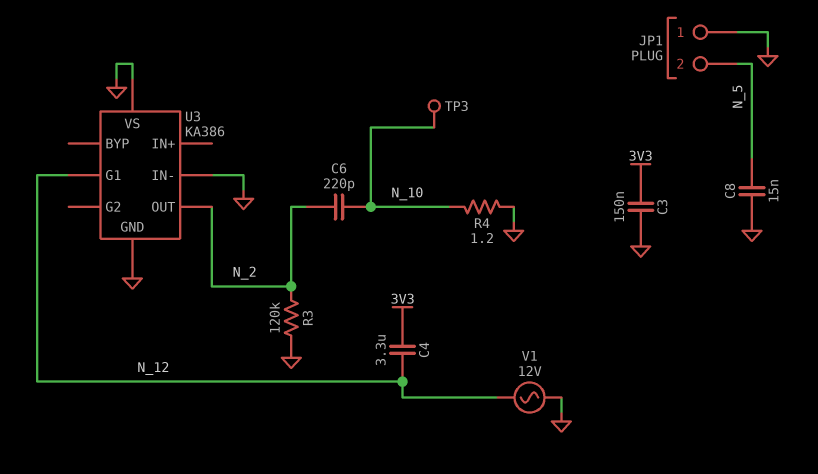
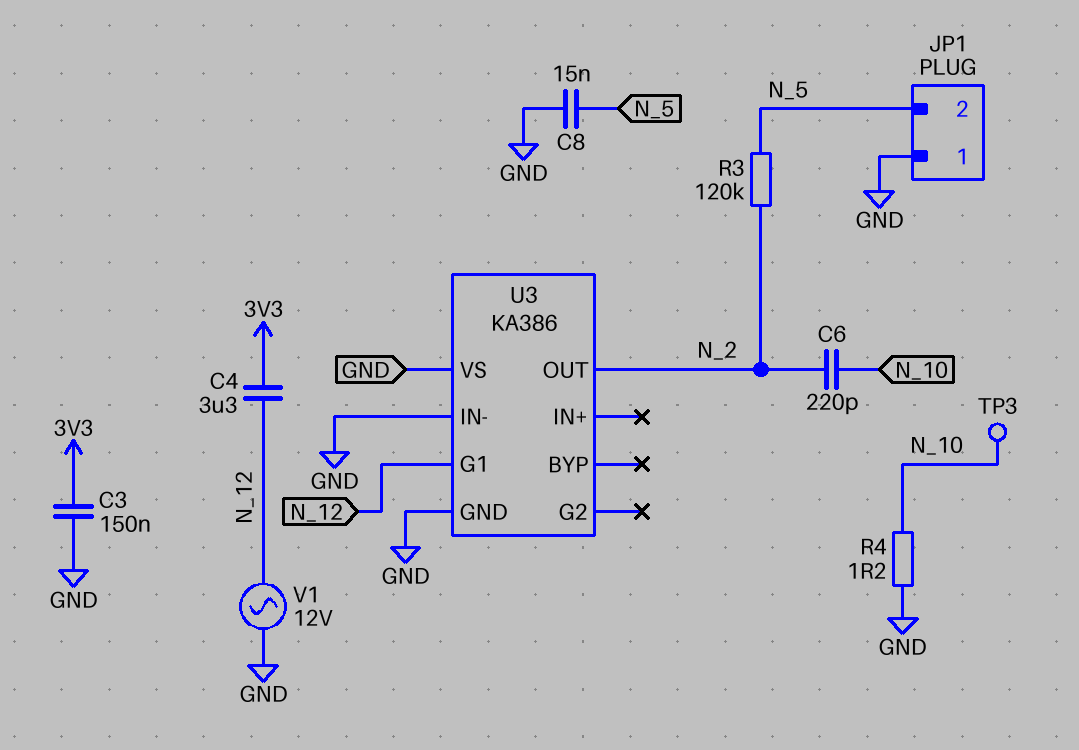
R3: 120k (GND, N_2) -> 120k (N_2, N_5)

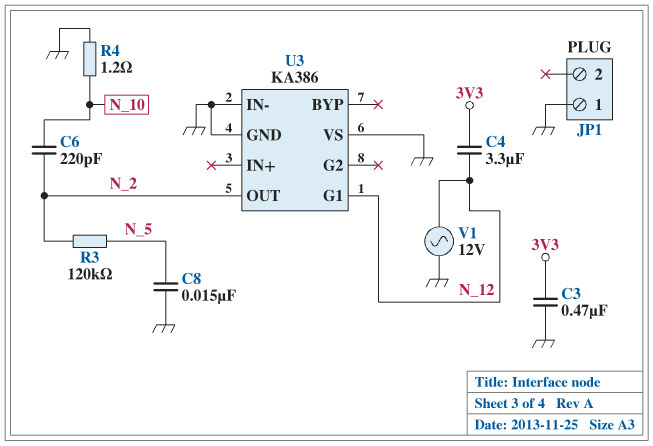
C3: 150nF (3V3, GND) -> 470nF (3V3, GND)
JP1 pin 2: N_5 -> none
TP3: test point (N_10) -> none

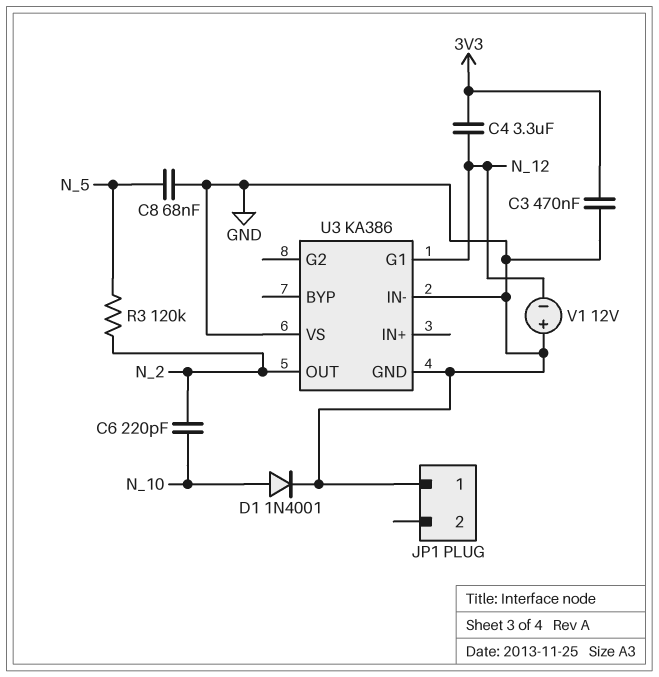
C8: 15nF (GND, N_5) -> 68nF (GND, N_5)
D1: none -> diode 1N4001 (A N_10, K GND)
R4: 1.2 (GND, N_10) -> none
V1: AC 12V (GND, N_12) -> 12V (plus GND, minus N_12)

